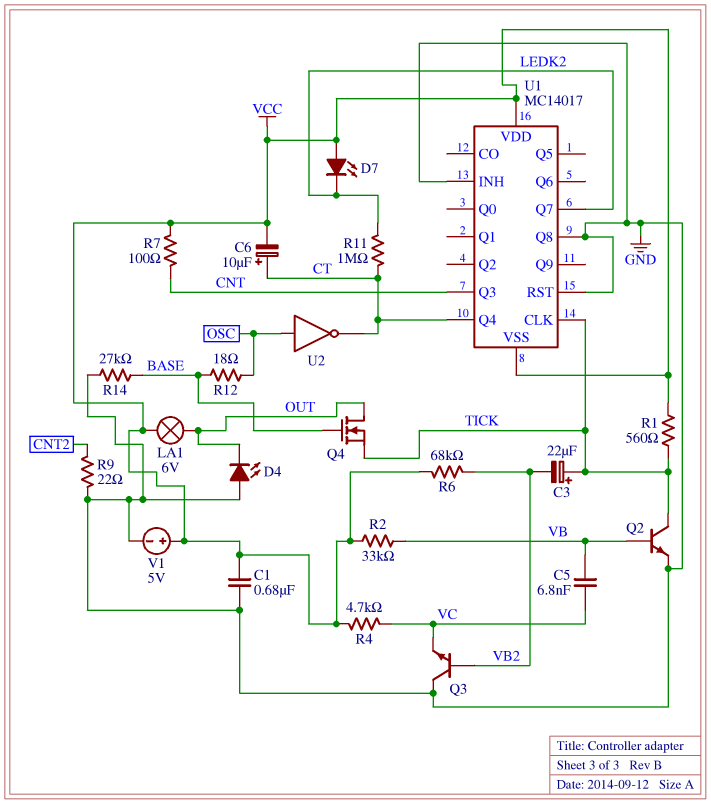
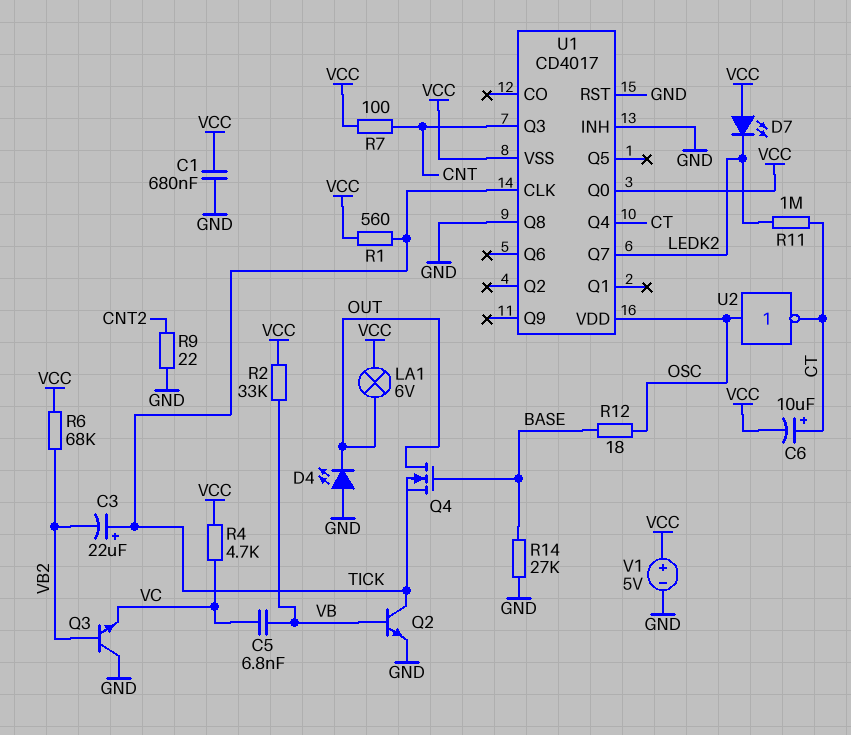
U1: MC14017 -> CD4017
U1 pin Q0: none -> VCC
U1 pin VDD: VCC -> OSC

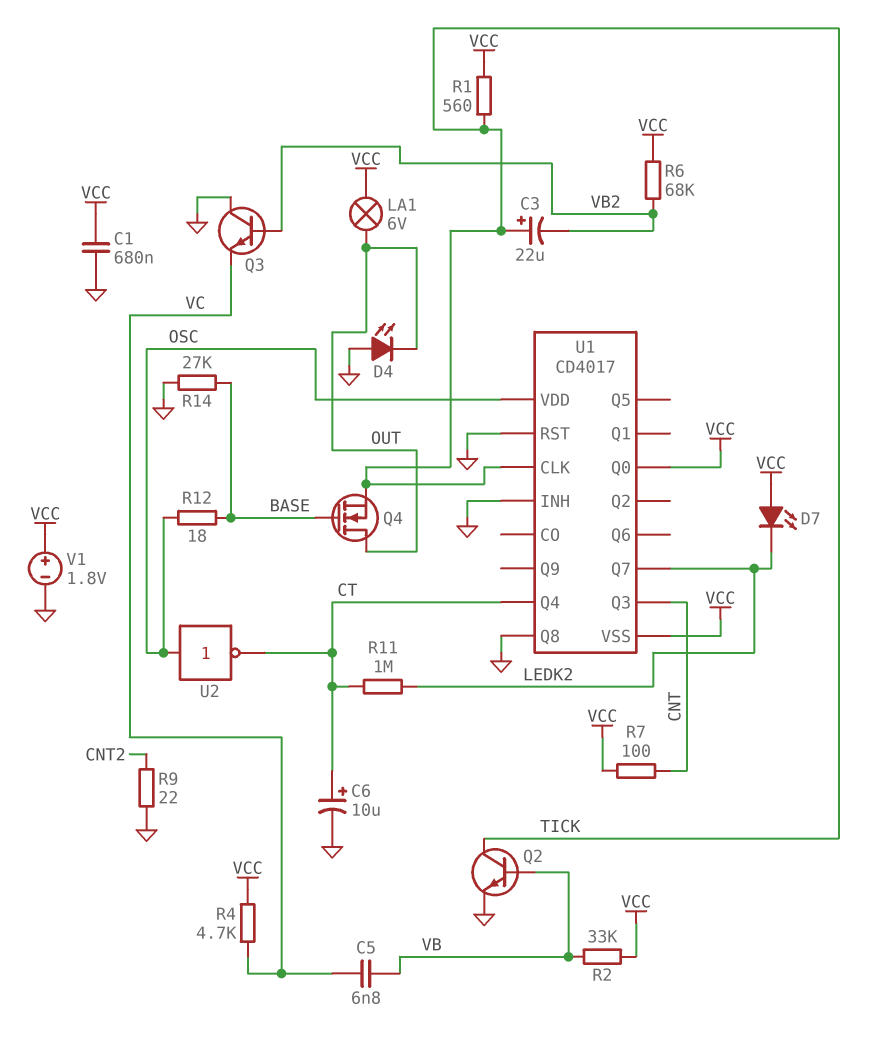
C6: 10uF (plus CT, minus VCC) -> 10uF (plus CT, minus GND)
V1: 5V (plus VCC, minus GND) -> 1.8V (plus VCC, minus GND)

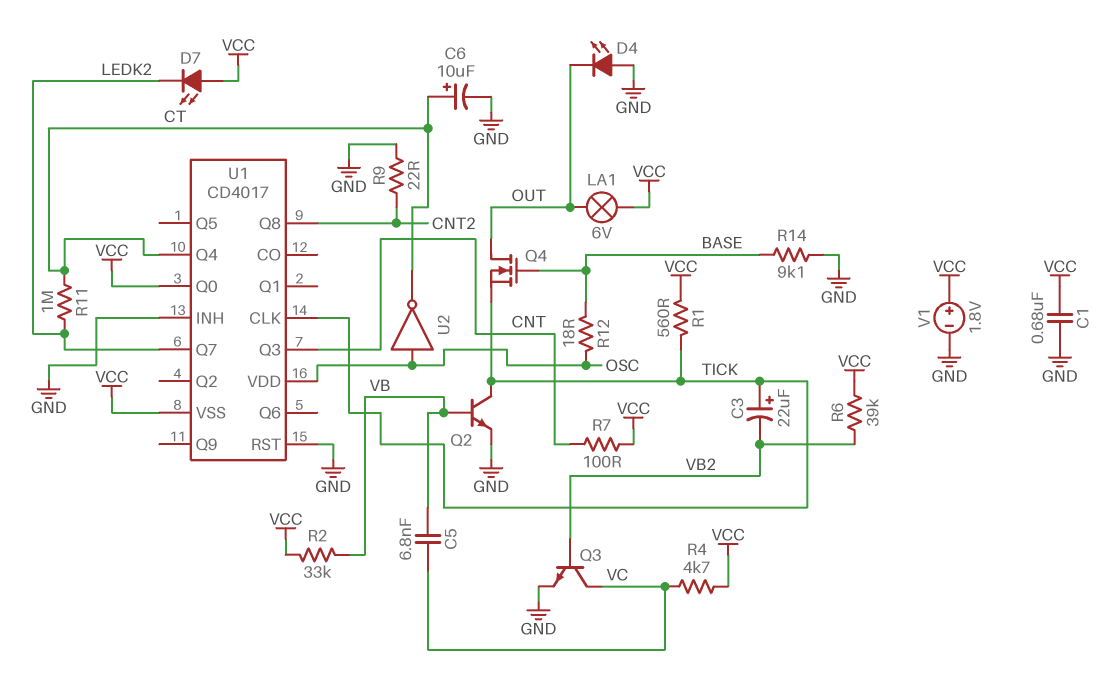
Q3: NPN (B VB2, C GND, E VC) -> NPN (B VB2, C VC, E GND)
R6: 68k (VB2, VCC) -> 39k (VB2, VCC)
R14: 27k (BASE, GND) -> 9.1k (BASE, GND)
U1 pin Q8: GND -> CNT2

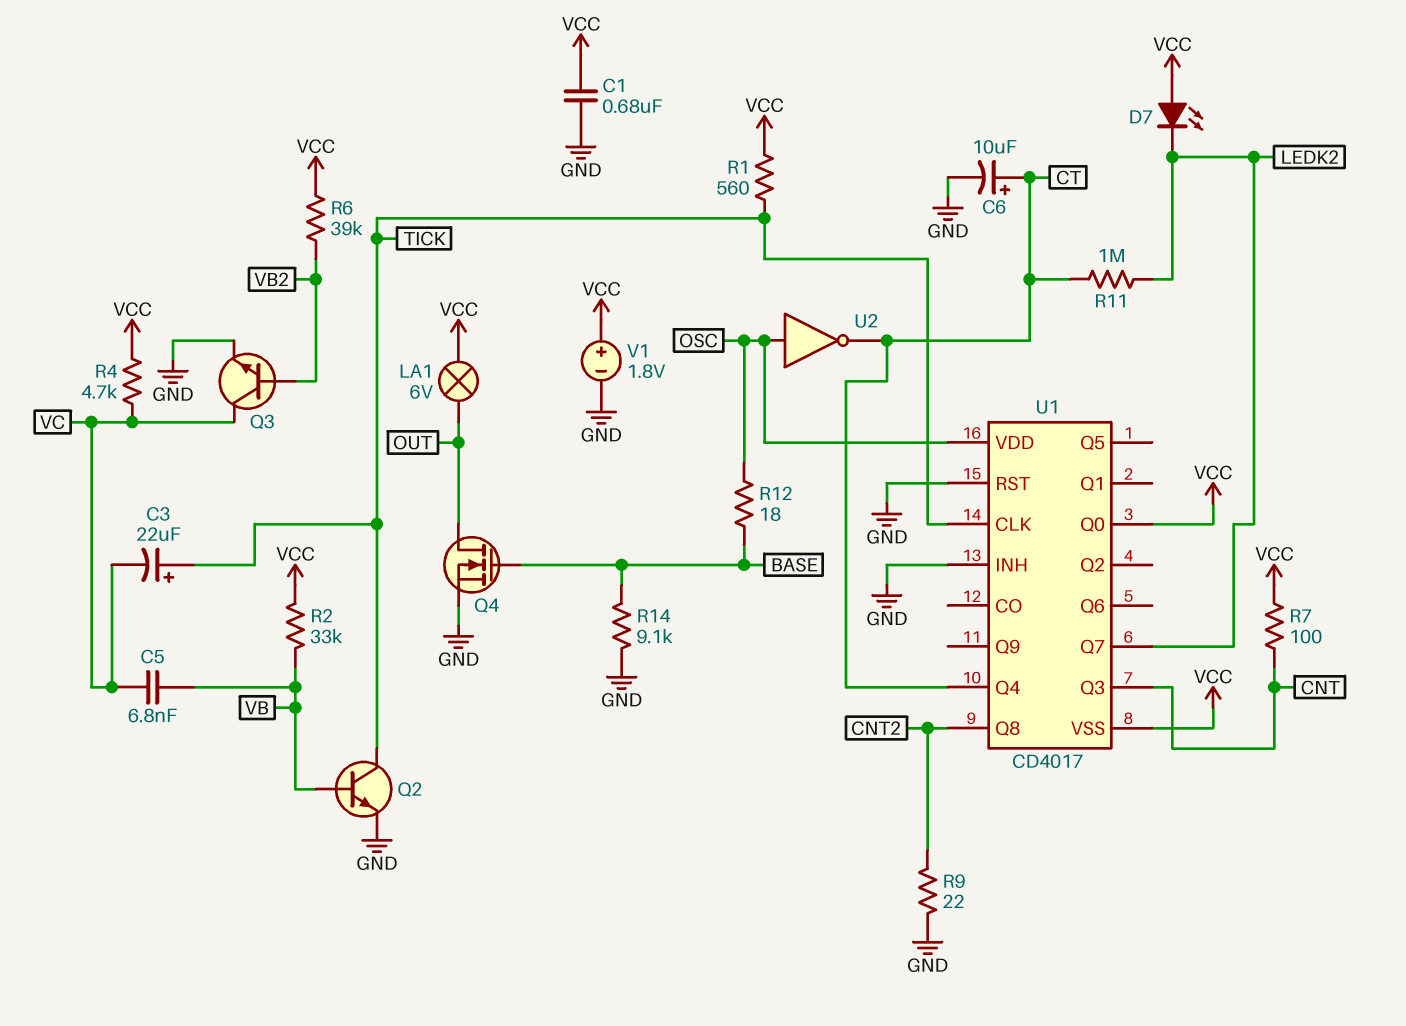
C3: 22uF (plus TICK, minus VB2) -> 22uF (plus TICK, minus VC)
D4: LED (A GND, K OUT) -> none
Q4: NMOS (G BASE, D OUT, S TICK) -> NMOS (G BASE, D OUT, S GND)

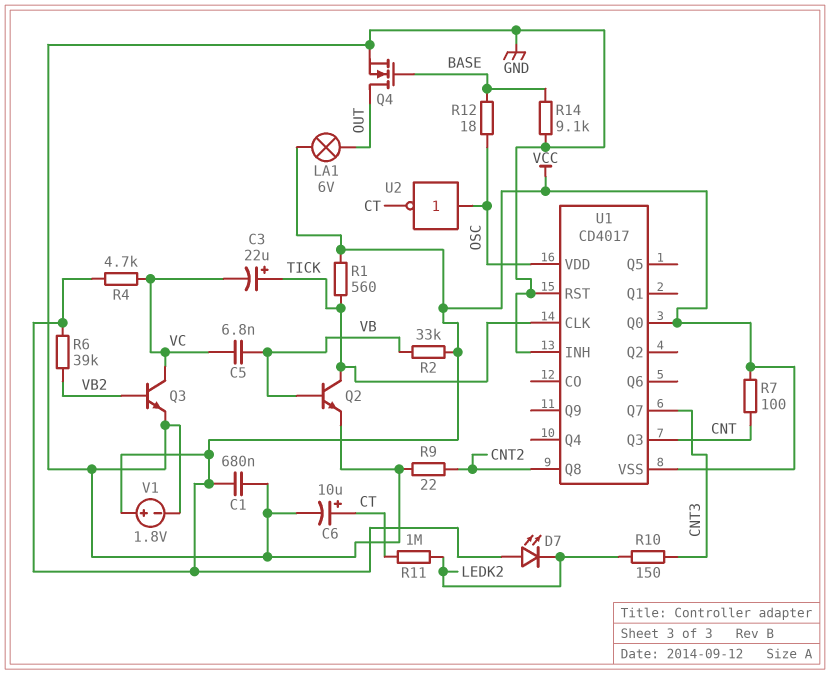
R10: none -> 150 (CNT3, LEDK2)
U1 pin Q4: CT -> none
U1 pin Q7: LEDK2 -> CNT3

